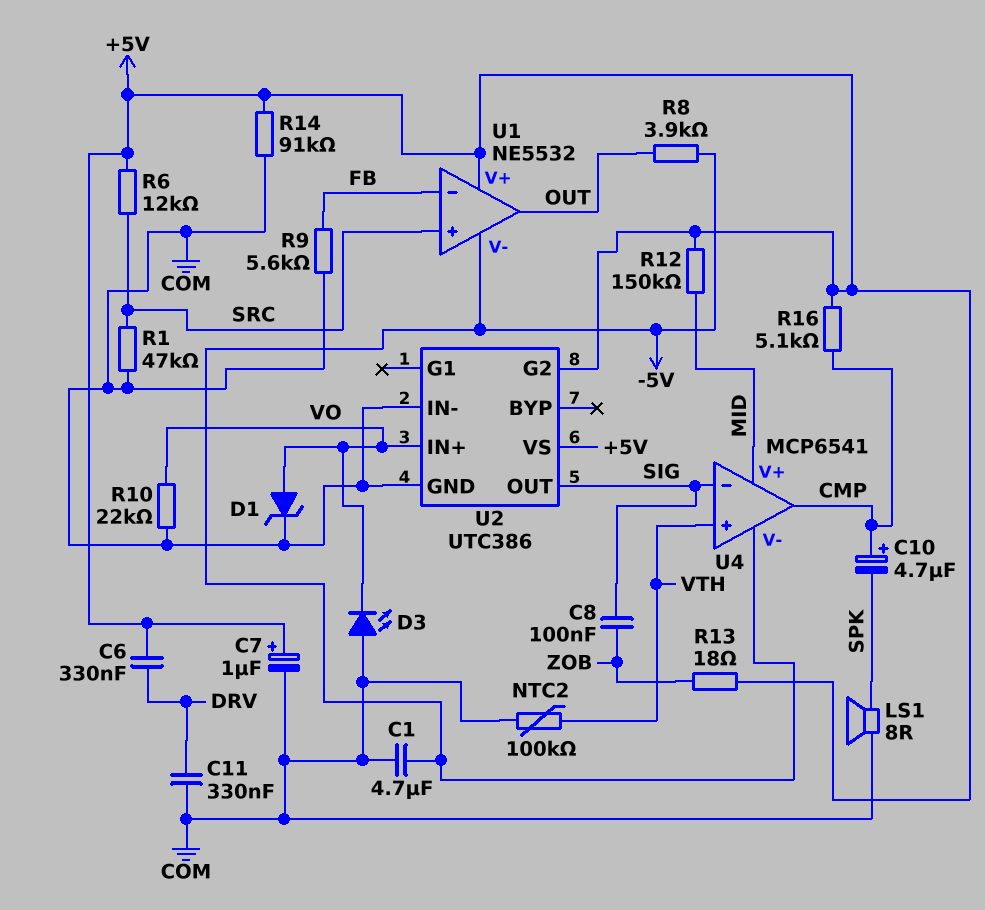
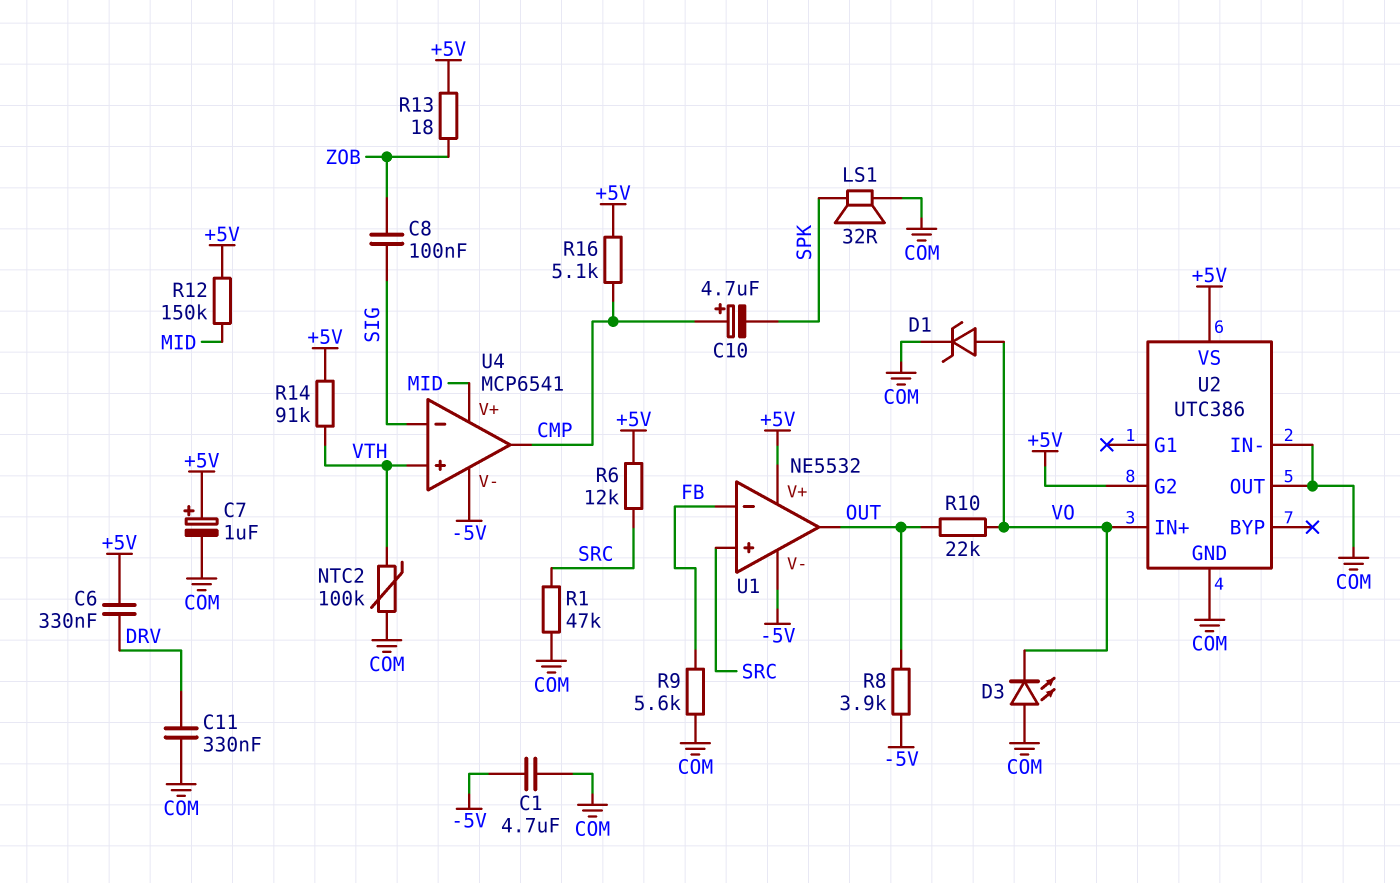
LS1: speaker 8R (COM, SPK) -> speaker 32R (COM, SPK)
R10: 22k (COM, VO) -> 22k (OUT, VO)
R14: 91k (+5V, COM) -> 91k (+5V, VTH)
U2 pin OUT: SIG -> COM

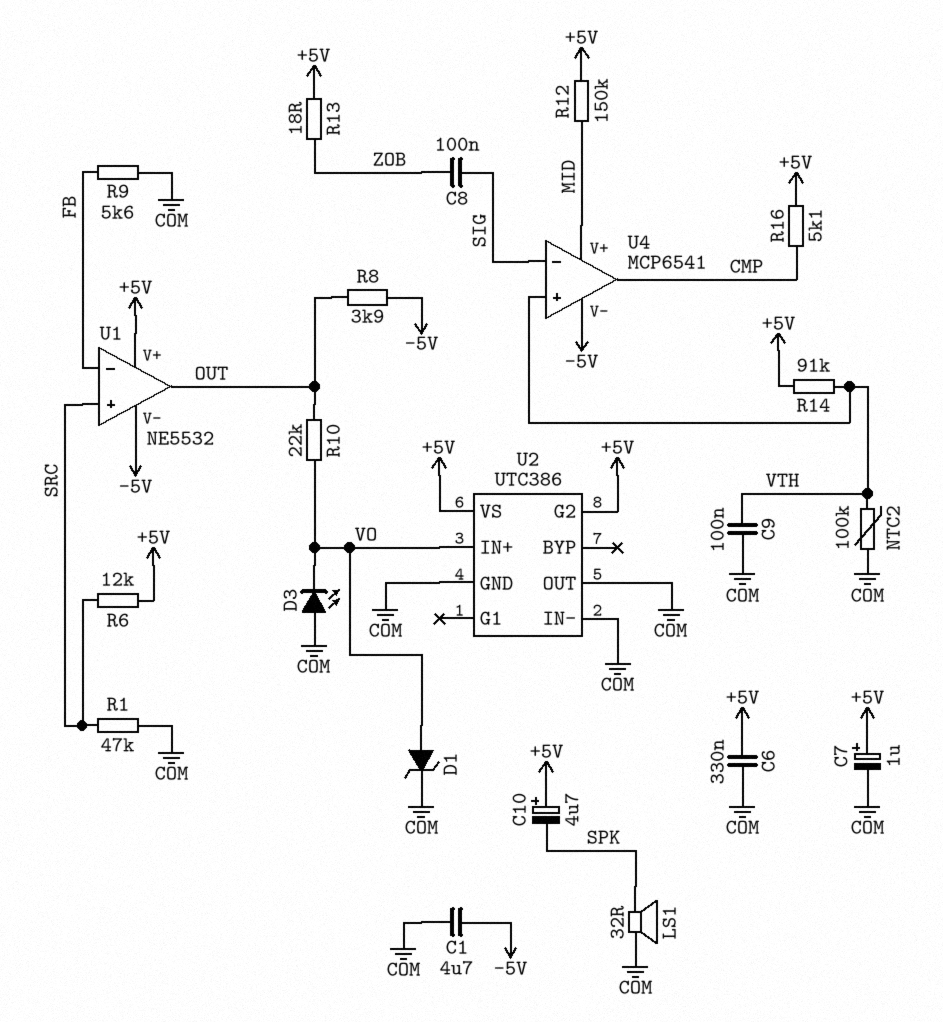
C6: 330nF (+5V, DRV) -> 330nF (+5V, COM)
C9: none -> 100nF (COM, VTH)
C10: 4.7uF (plus CMP, minus SPK) -> 4.7uF (plus +5V, minus SPK)
C11: 330nF (COM, DRV) -> none

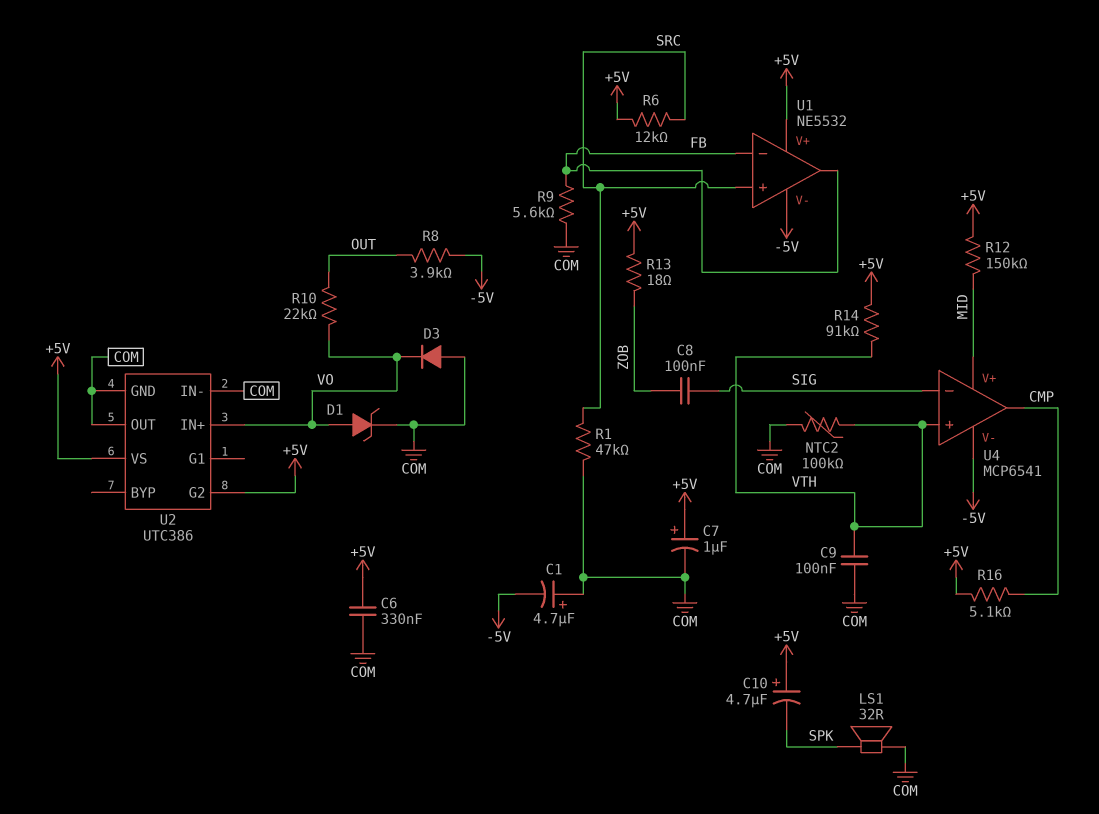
C1: 4.7uF (-5V, COM) -> 4.7uF (plus COM, minus -5V)
D3: LED (A COM, K VO) -> diode (A COM, K VO)
U1 pin out: OUT -> FB

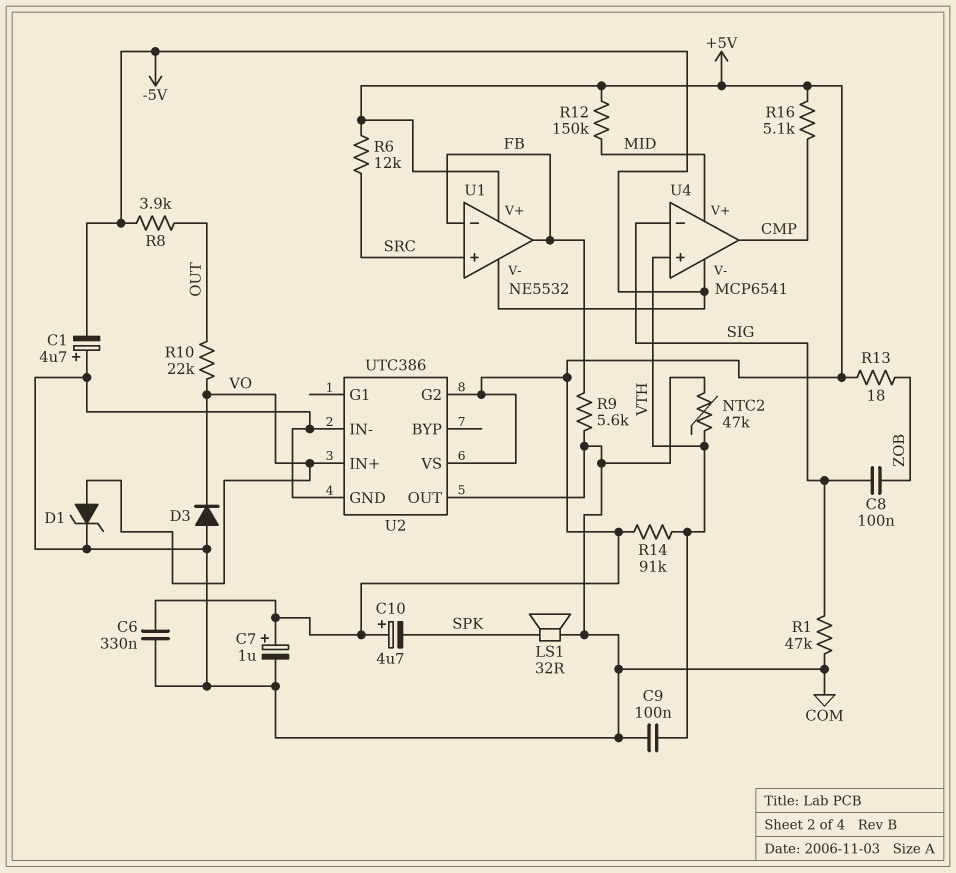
NTC2: 100k (COM, VTH) -> 47k (COM, VTH)
R1: 47k (COM, SRC) -> 47k (COM, SIG)

